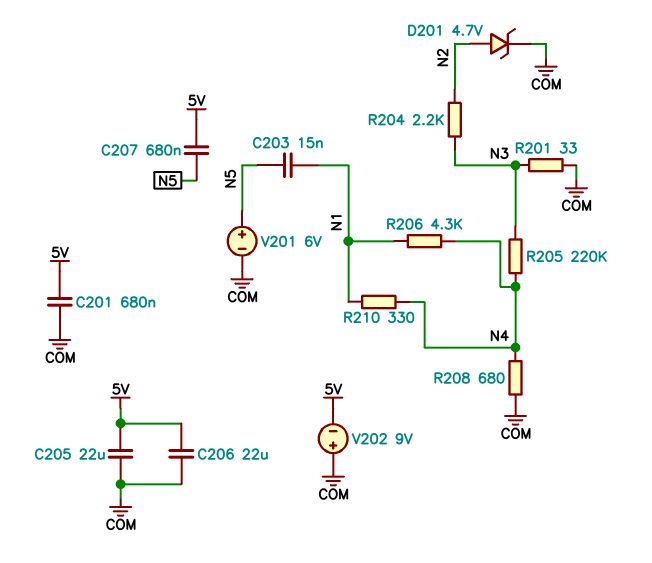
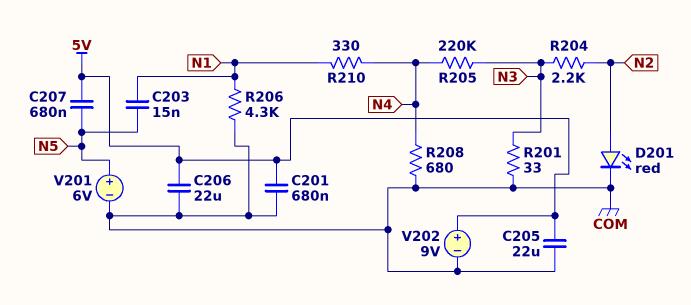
D201: zener 4.7V (A N2, K COM) -> LED red (A N2, K COM)
R206: 4.3k (N1, N4) -> 4.3k (COM, N1)
V202: 9V (plus COM, minus 5V) -> 9V (plus 5V, minus COM)

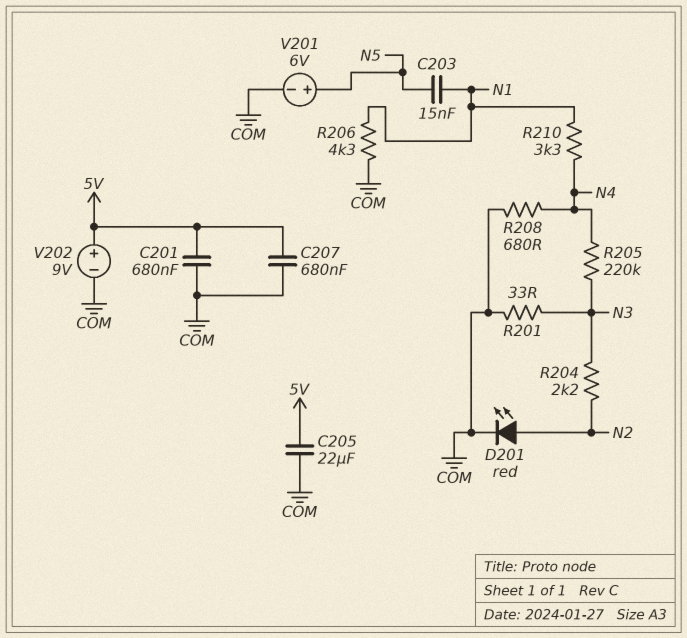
C206: 22uF (5V, COM) -> none
C207: 680nF (5V, N5) -> 680nF (5V, COM)
R210: 330 (N1, N4) -> 3.3k (N1, N4)

